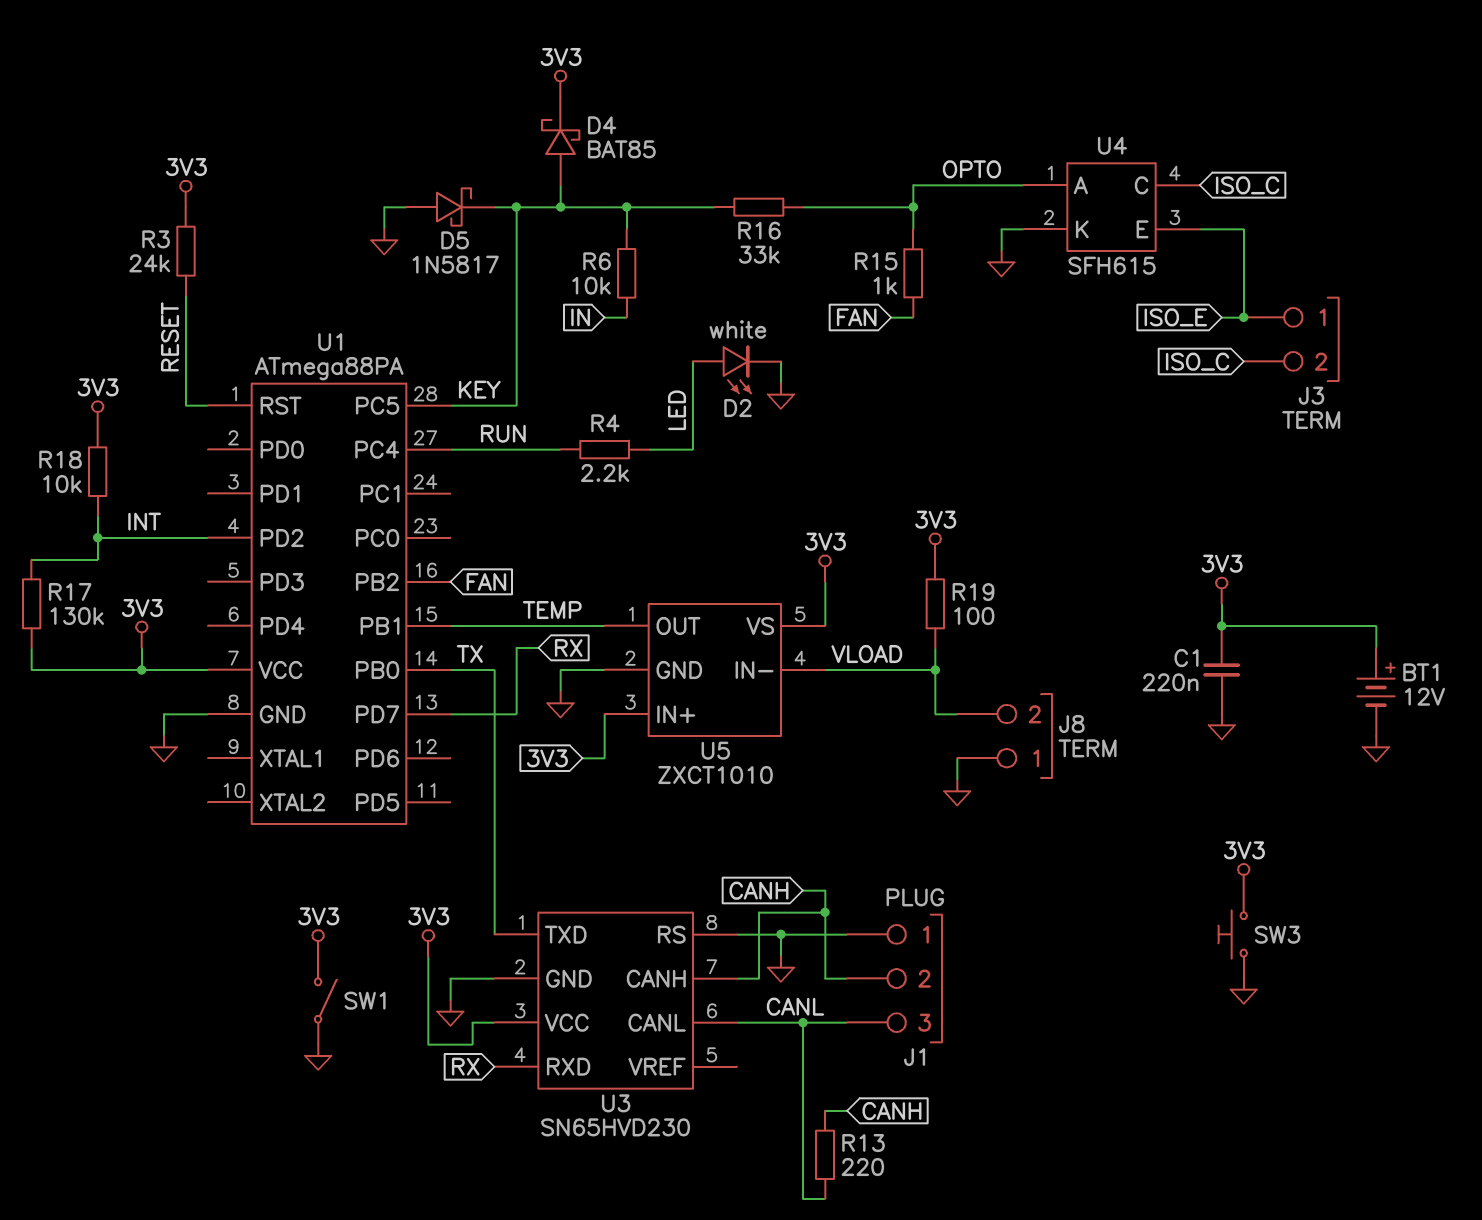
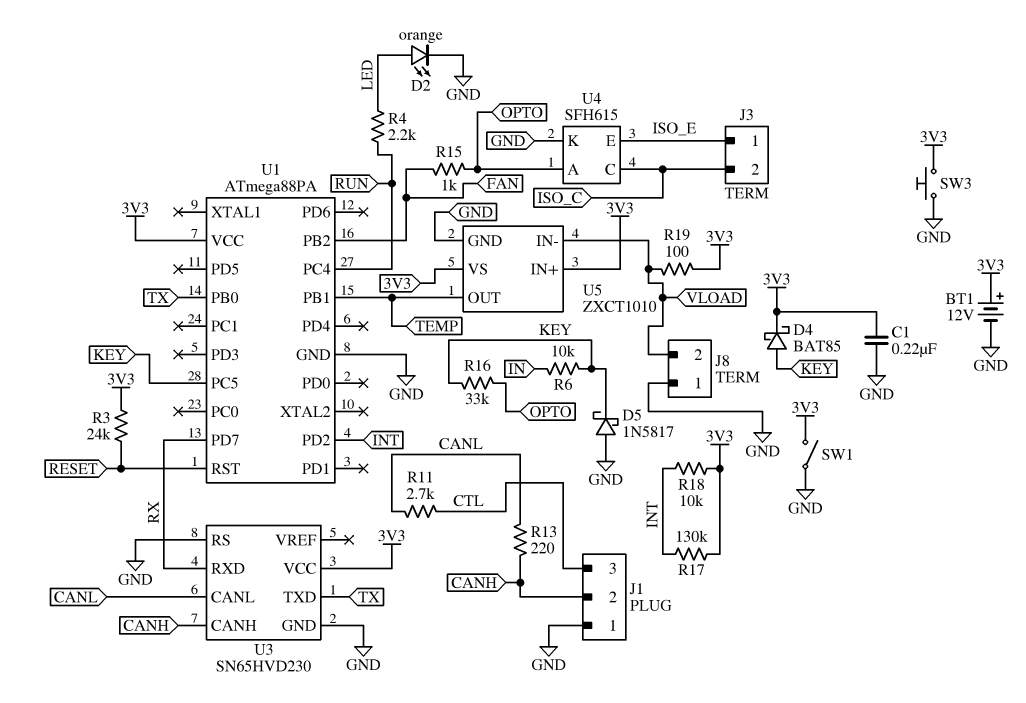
D2: LED white (A LED, K GND) -> LED orange (A LED, K GND)
J1 pin 3: CANL -> CTL
R11: none -> 2.7k (CANL, CTL)

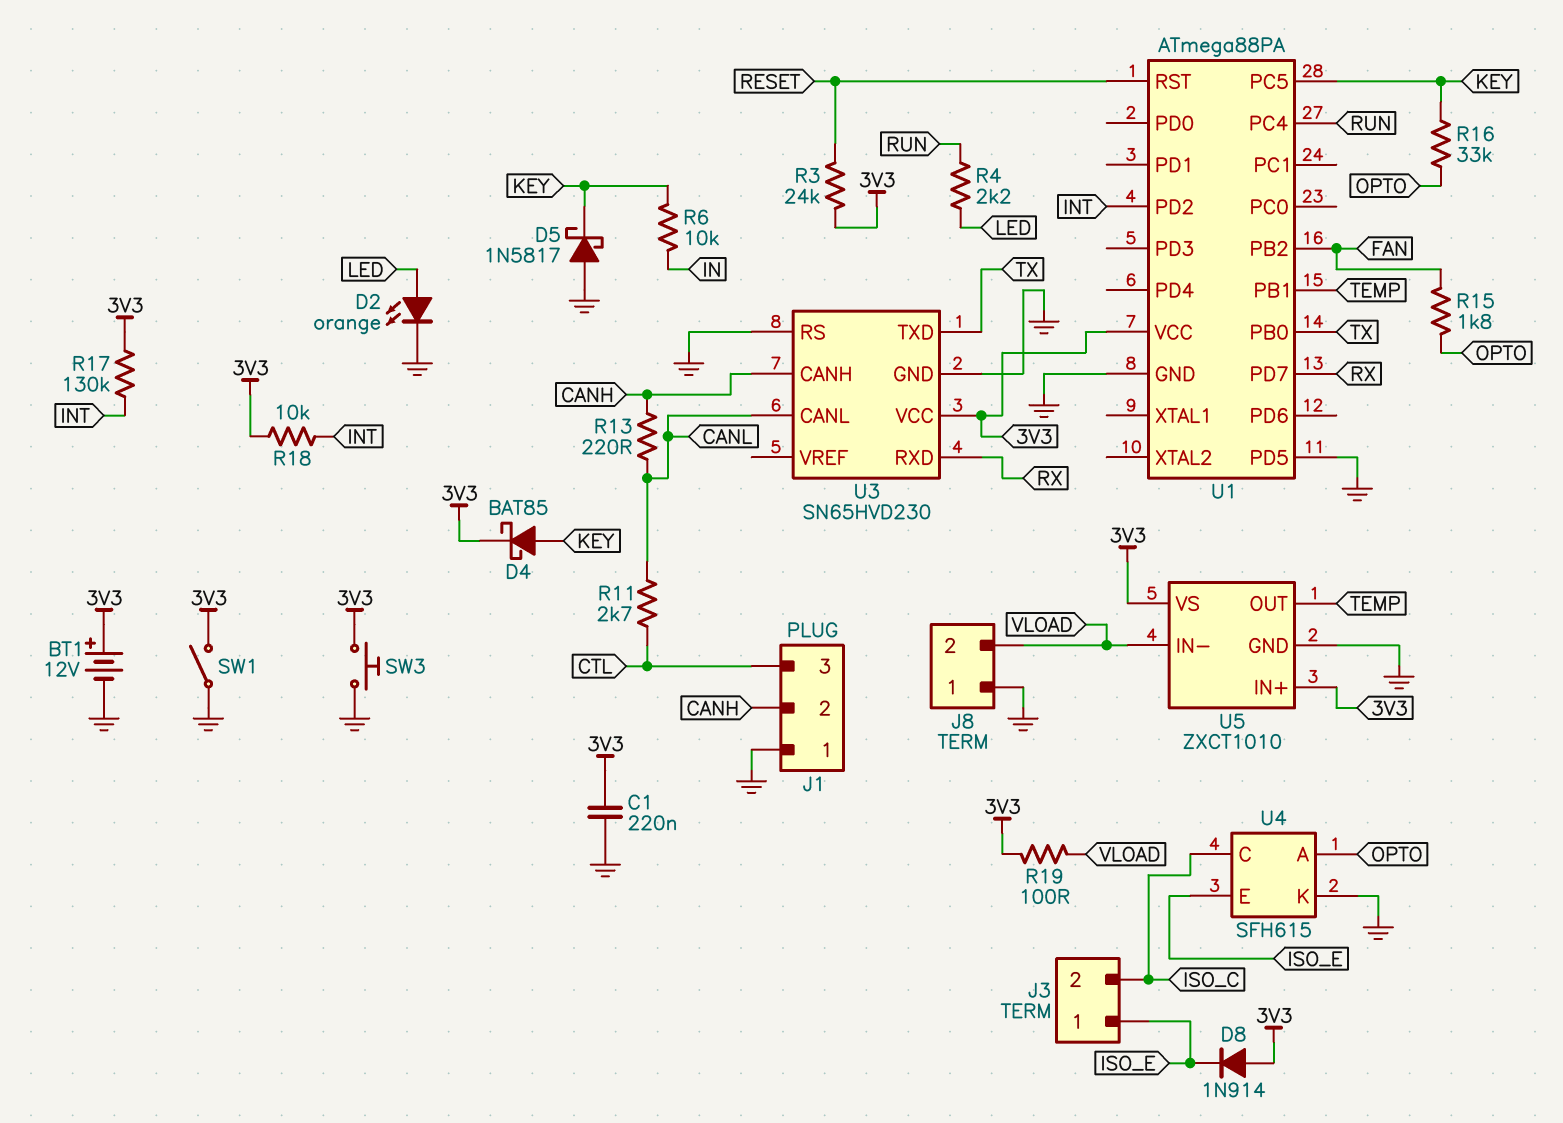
D8: none -> diode 1N914 (A 3V3, K ISO_E)
R15: 1k (FAN, OPTO) -> 1.8k (FAN, OPTO)
U1 pin PD5: none -> GND

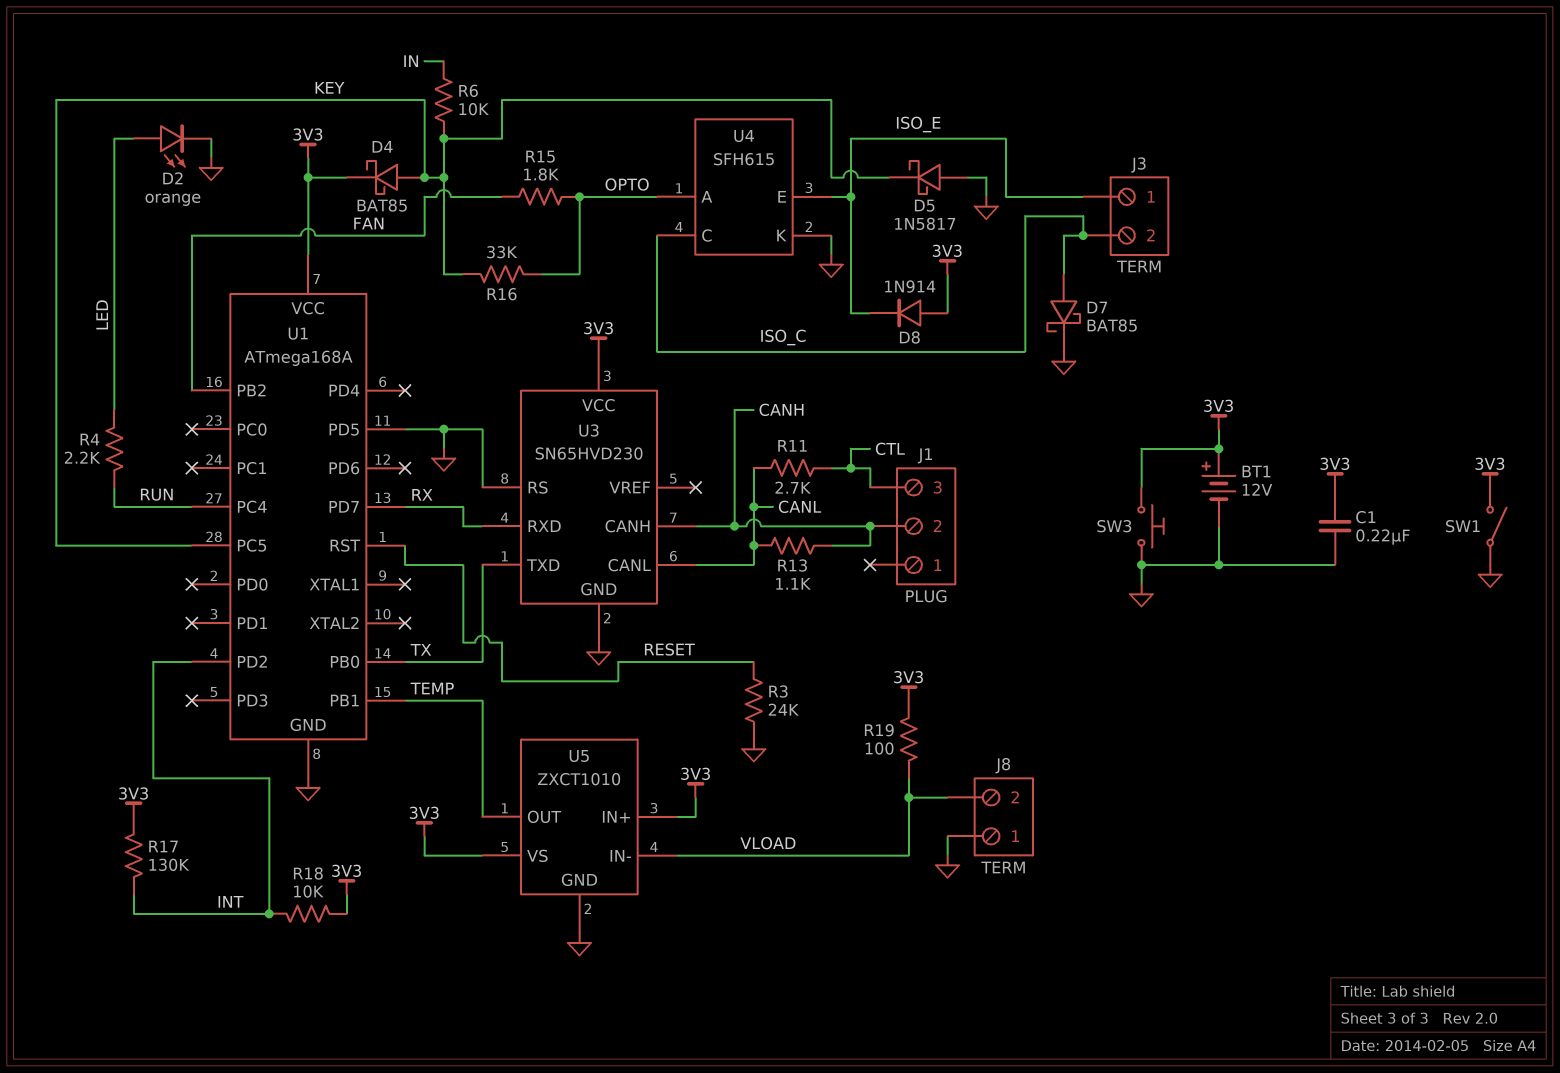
D7: none -> schottky BAT85 (A ISO_C, K GND)
J1 pin 1: GND -> none
R3: 24k (3V3, RESET) -> 24k (GND, RESET)
R13: 220 (CANH, CANL) -> 1.1k (CANH, CANL)
U1: ATmega88PA -> ATmega168A

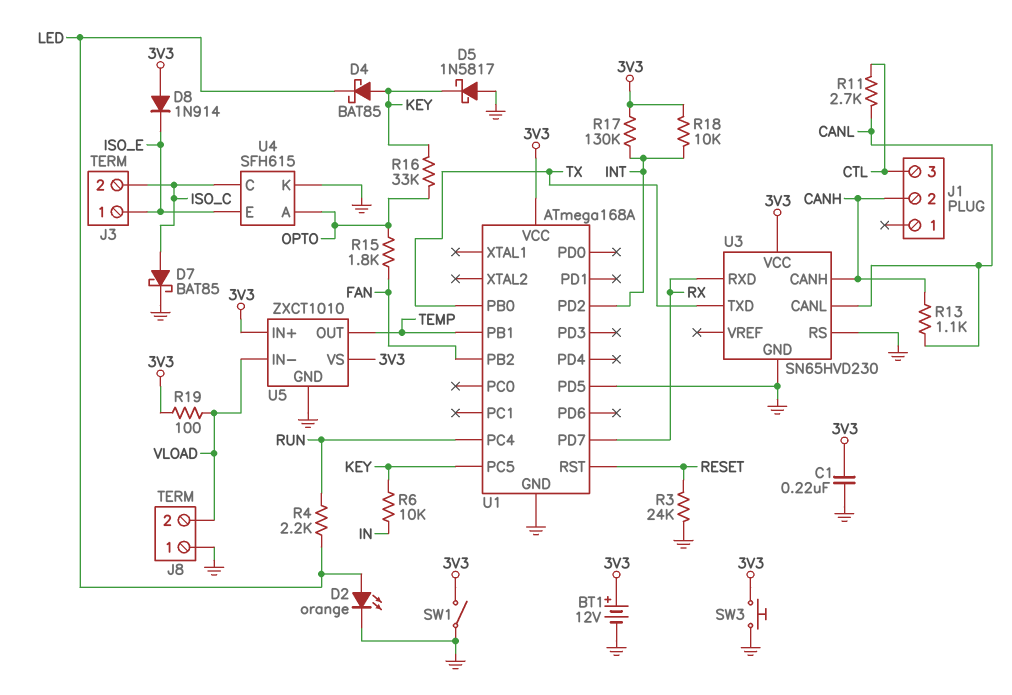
D4: schottky BAT85 (A KEY, K 3V3) -> schottky BAT85 (A KEY, K LED)

